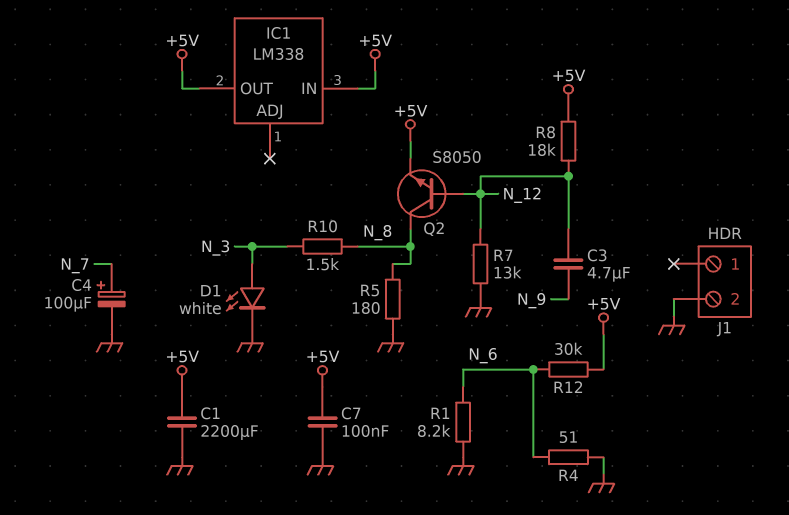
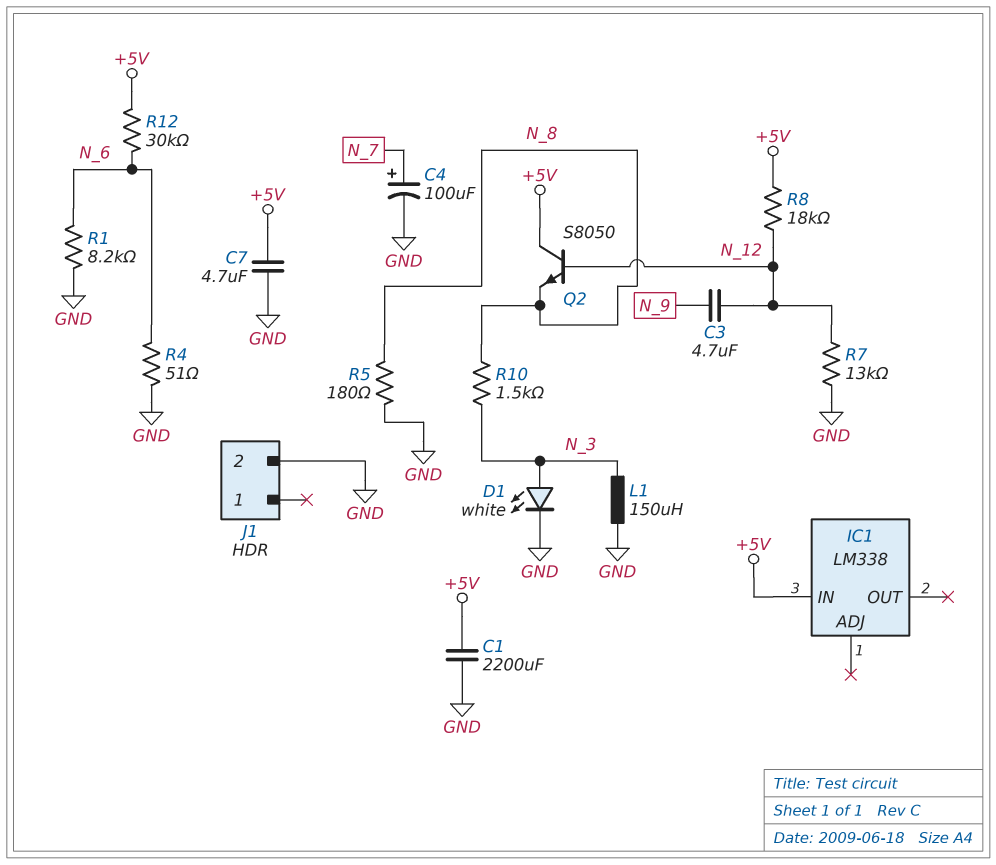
C7: 100nF (+5V, GND) -> 4.7uF (+5V, GND)
IC1 pin OUT: +5V -> none
L1: none -> 150uH (GND, N_3)
Q2: NPN S8050 (B N_12, C N_8, E +5V) -> NPN S8050 (B N_12, C +5V, E N_8)

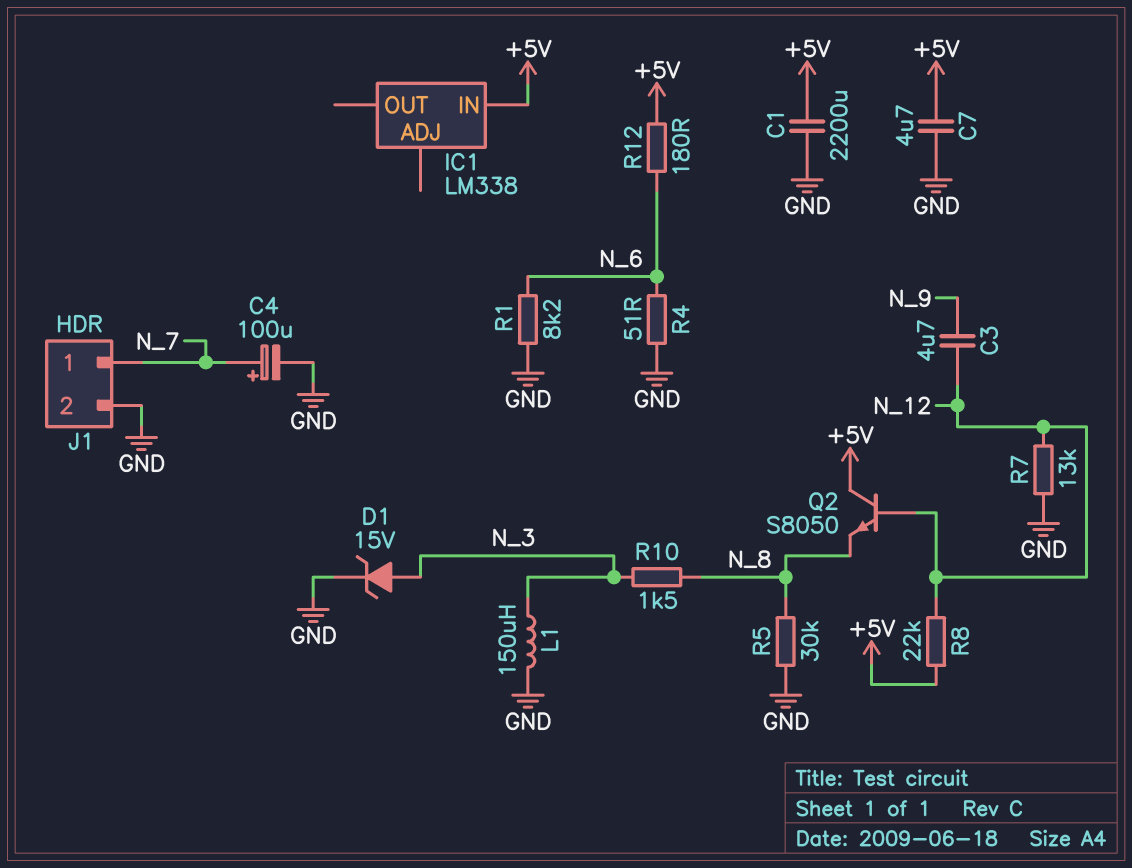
D1: LED white (A N_3, K GND) -> zener 15V (A N_3, K GND)
J1 pin 1: none -> N_7
R5: 180 (GND, N_8) -> 30k (GND, N_8)
R8: 18k (+5V, N_12) -> 22k (+5V, N_12)
R12: 30k (+5V, N_6) -> 180 (+5V, N_6)

